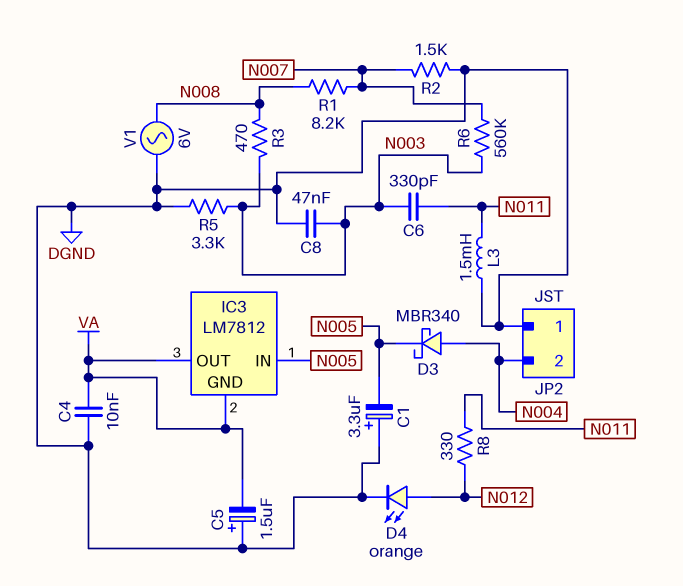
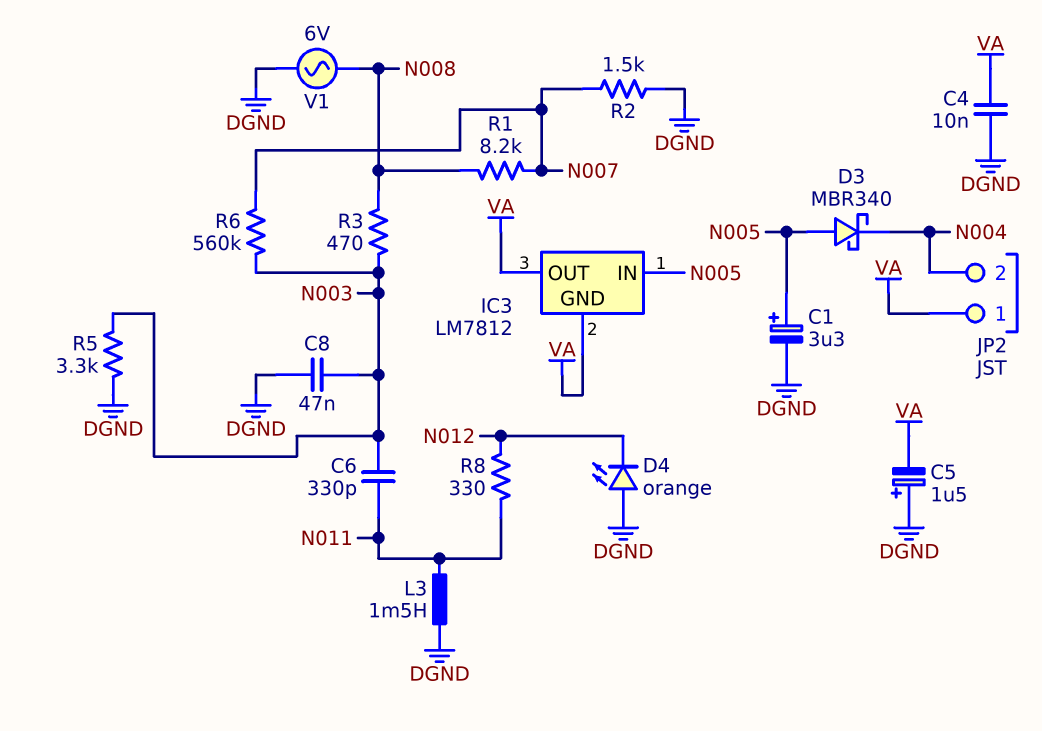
C1: 3.3uF (plus DGND, minus N005) -> 3.3uF (plus N005, minus DGND)
D3: schottky MBR340 (A N004, K N005) -> schottky MBR340 (A N005, K N004)
D4: LED orange (A N012, K DGND) -> LED orange (A DGND, K N012)
JP2 pin 1: DGND -> VA

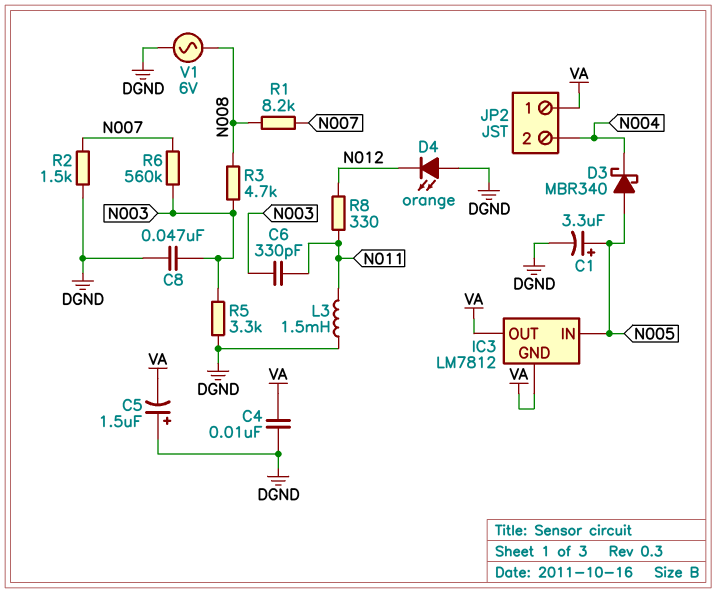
R3: 470 (N003, N008) -> 4.7k (N003, N008)

